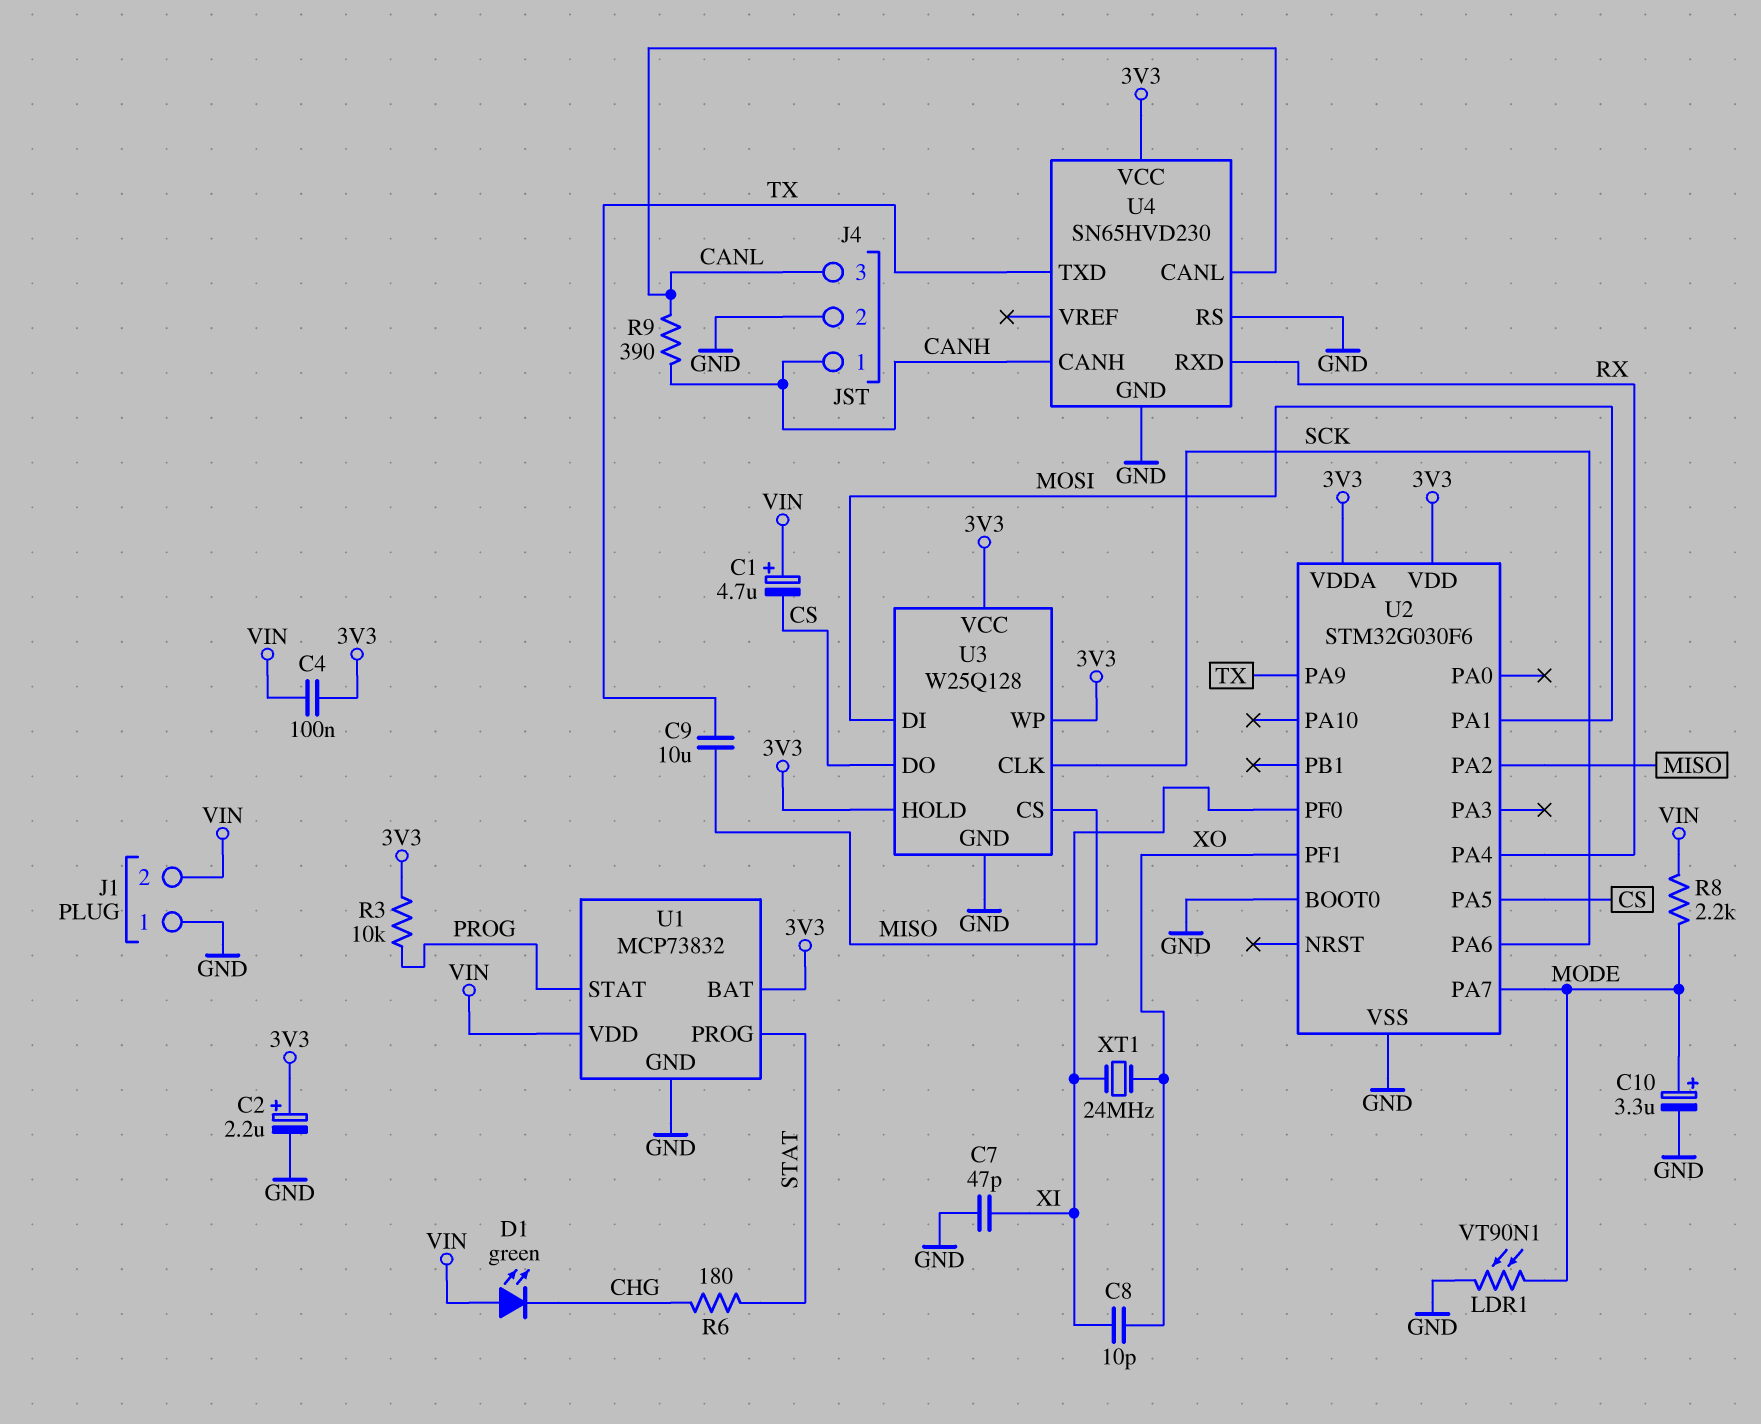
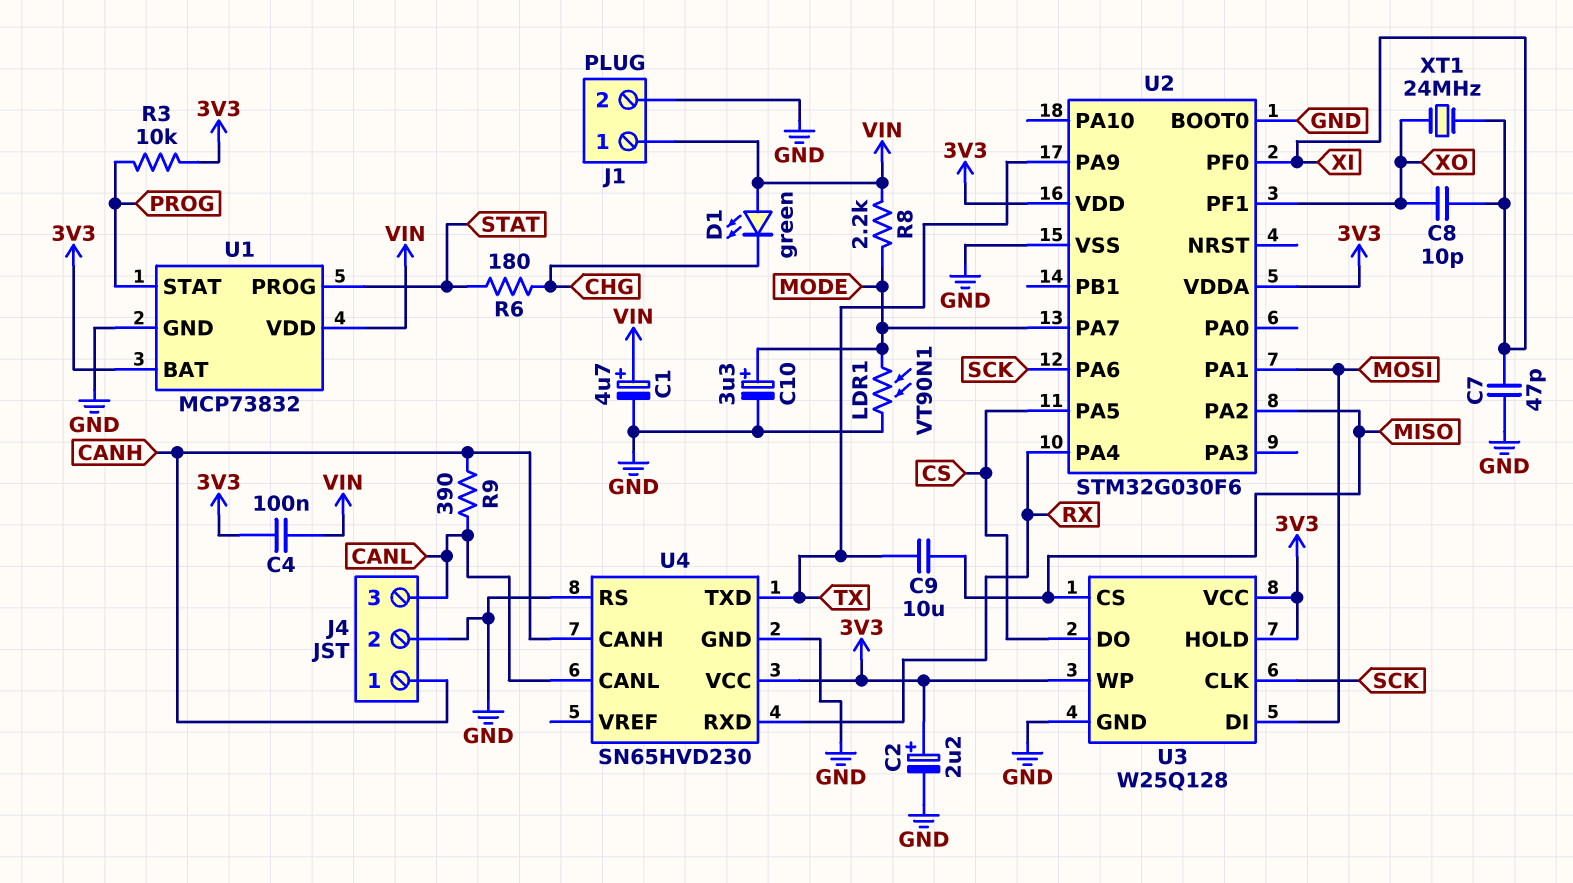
C1: 4.7uF (plus VIN, minus CS) -> 4.7uF (plus VIN, minus GND)
J1 pin 1: GND -> VIN
J1 pin 2: VIN -> GND

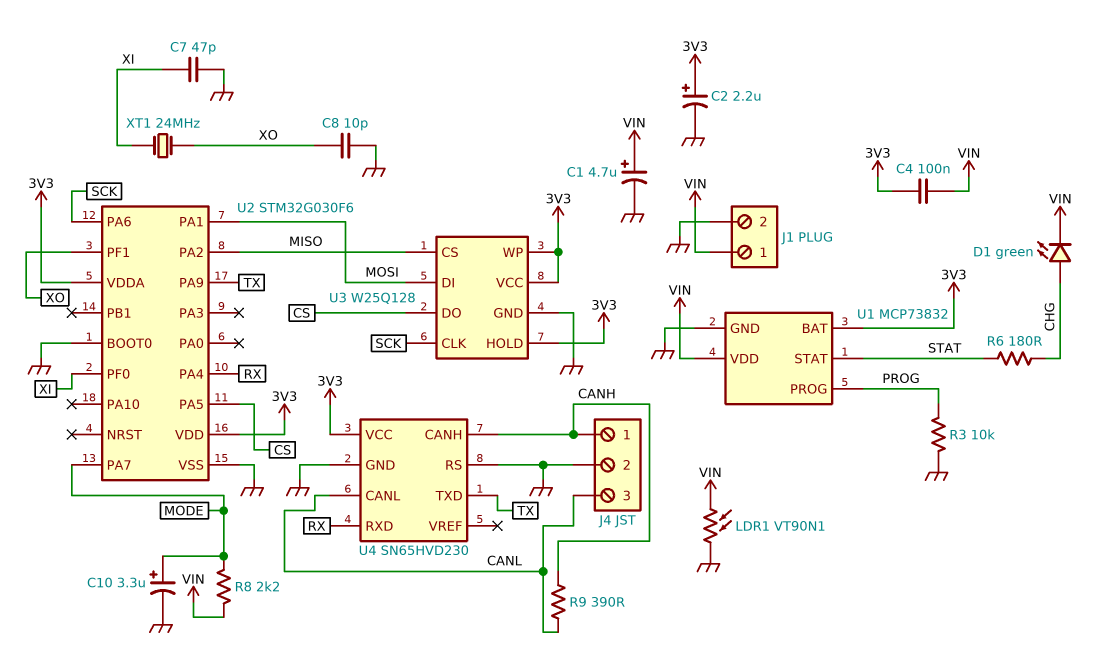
C8: 10pF (XI, XO) -> 10pF (GND, XO)
C9: 10uF (MISO, TX) -> none
D1: LED green (A VIN, K CHG) -> LED green (A CHG, K VIN)
LDR1: VT90N1 (GND, MODE) -> VT90N1 (GND, VIN)
R3: 10k (3V3, PROG) -> 10k (GND, PROG)
U1 pin PROG: STAT -> PROG
U1 pin STAT: PROG -> STAT

